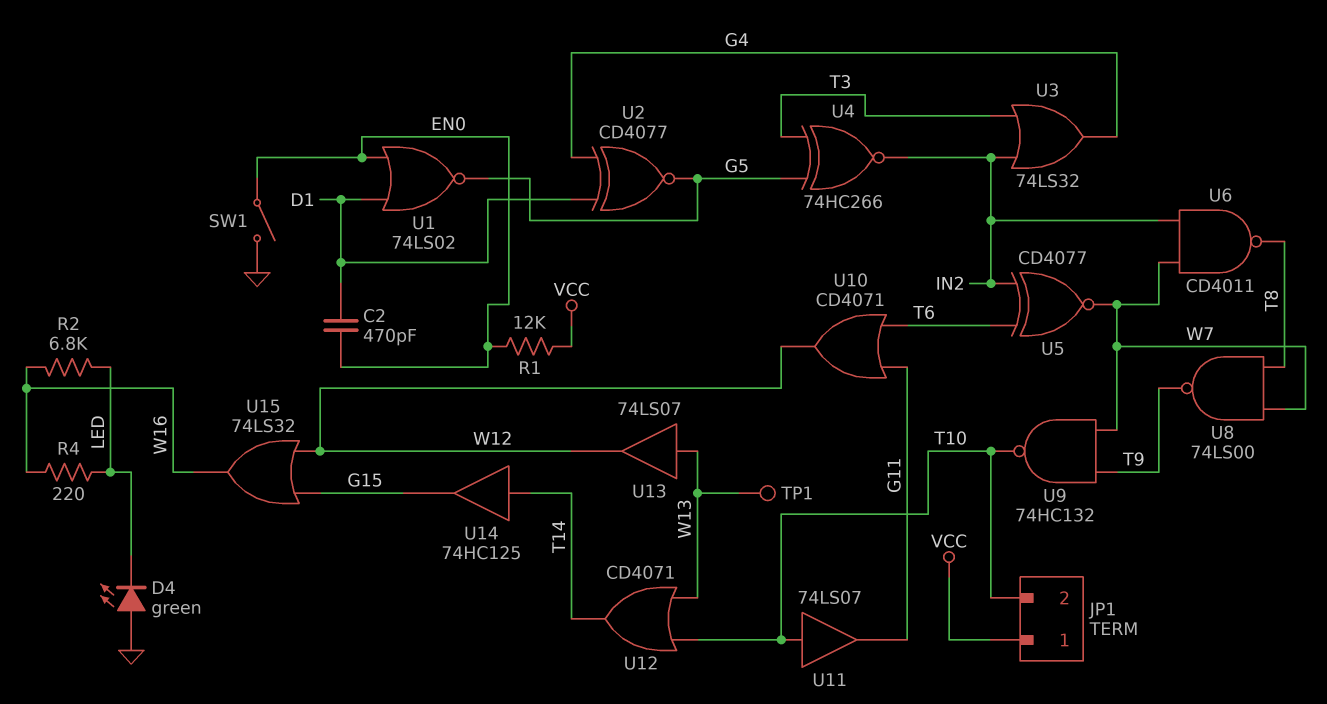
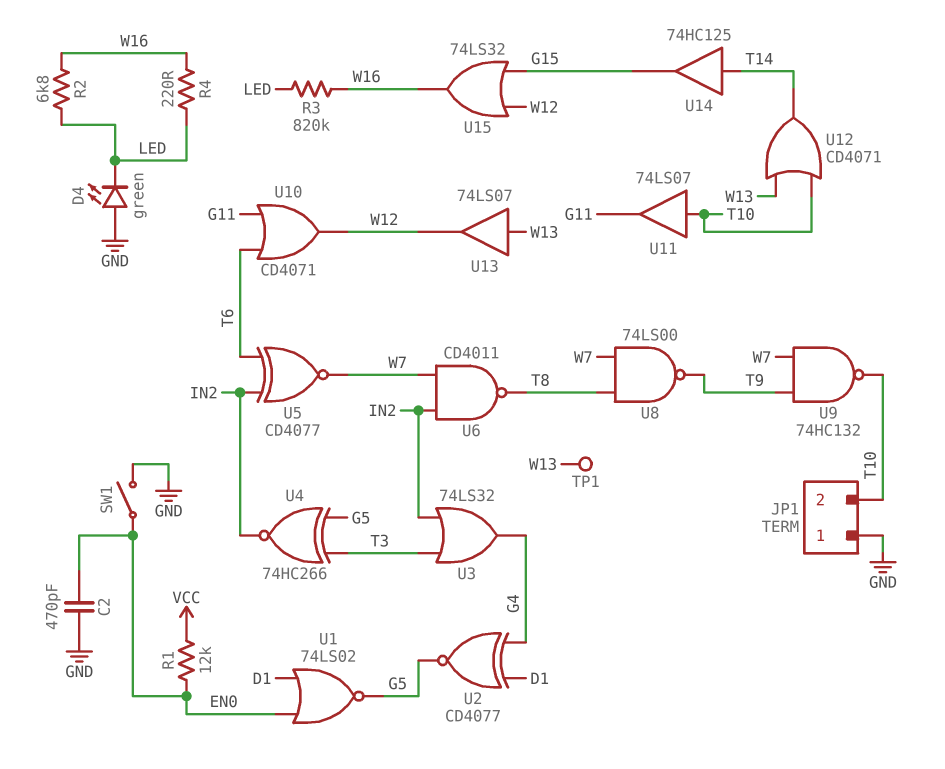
C2: 470pF (D1, EN0) -> 470pF (EN0, GND)
JP1 pin 1: VCC -> GND
R3: none -> 820k (LED, W16)

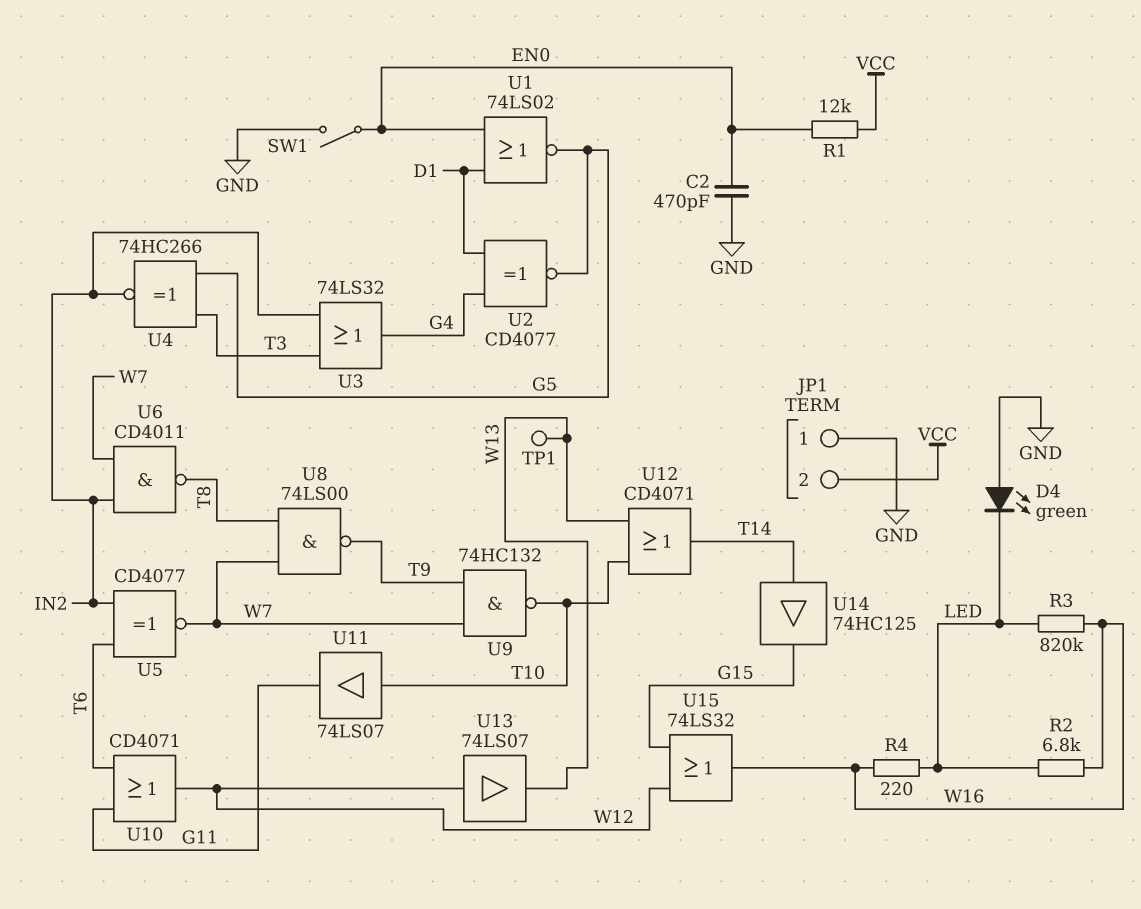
JP1 pin 2: T10 -> VCC
U13: buffer 74LS07 (in W13, out W12) -> buffer 74LS07 (in W12, out W13)

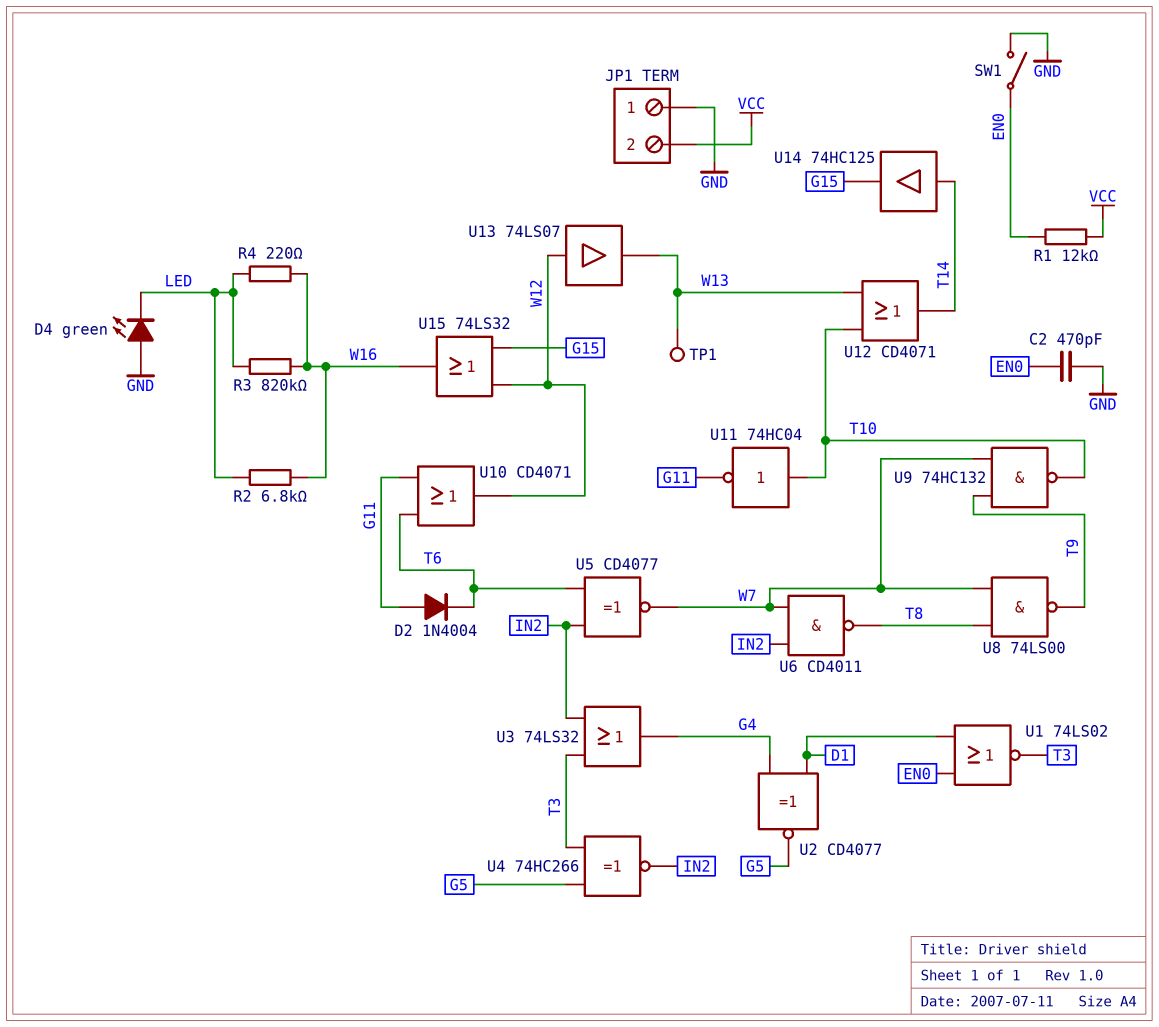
D2: none -> diode 1N4004 (A G11, K T6)
U1: NOR 74LS02 (in D1, in EN0, out G5) -> NOR 74LS02 (in D1, in EN0, out T3)
U11: buffer 74LS07 (in T10, out G11) -> NOT 74HC04 (in T10, out G11)

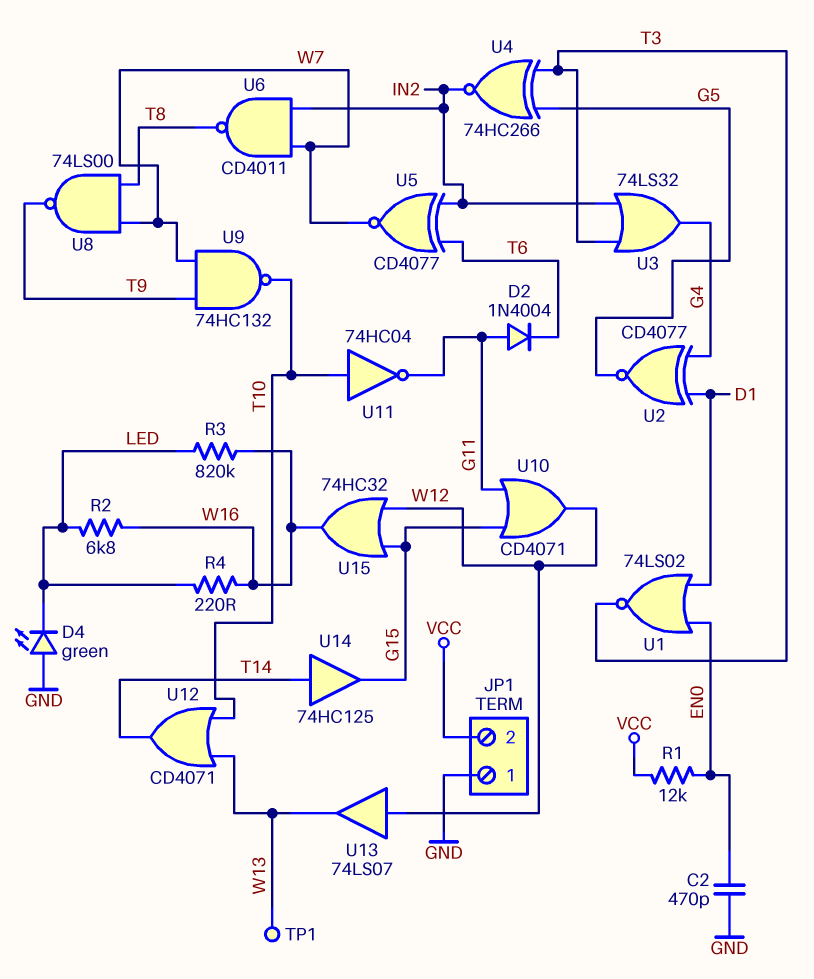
SW1: switch (EN0, GND) -> none
U10: OR CD4071 (in G11, in T6, out W12) -> OR CD4071 (in G11, in G15, out W12)
U15: OR 74LS32 (in G15, in W12, out W16) -> OR 74HC32 (in G15, in W12, out W16)

